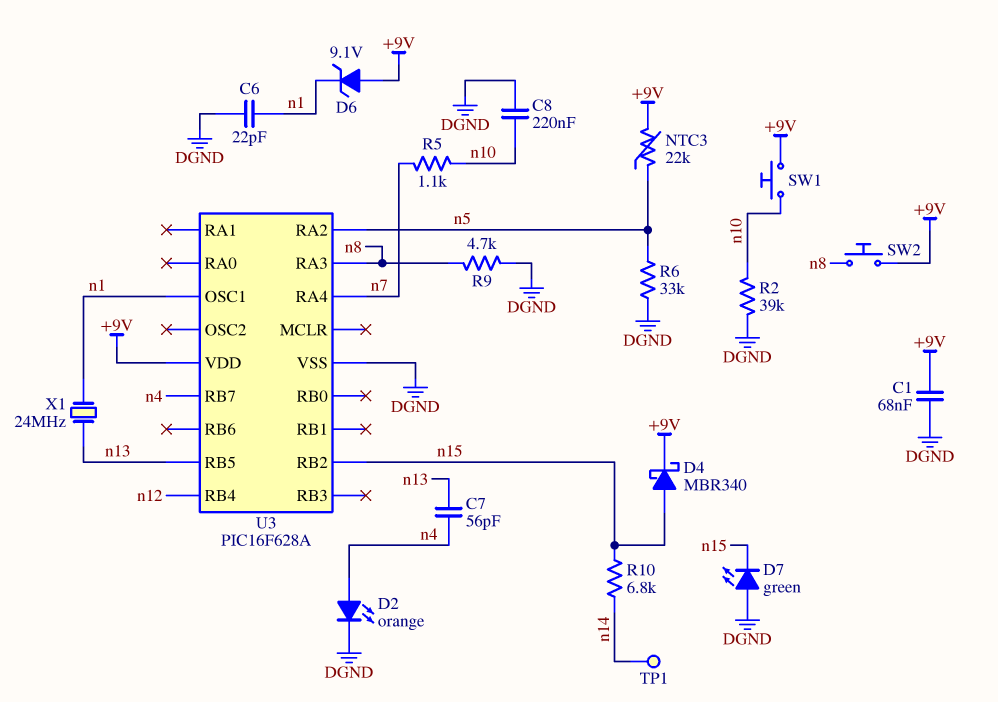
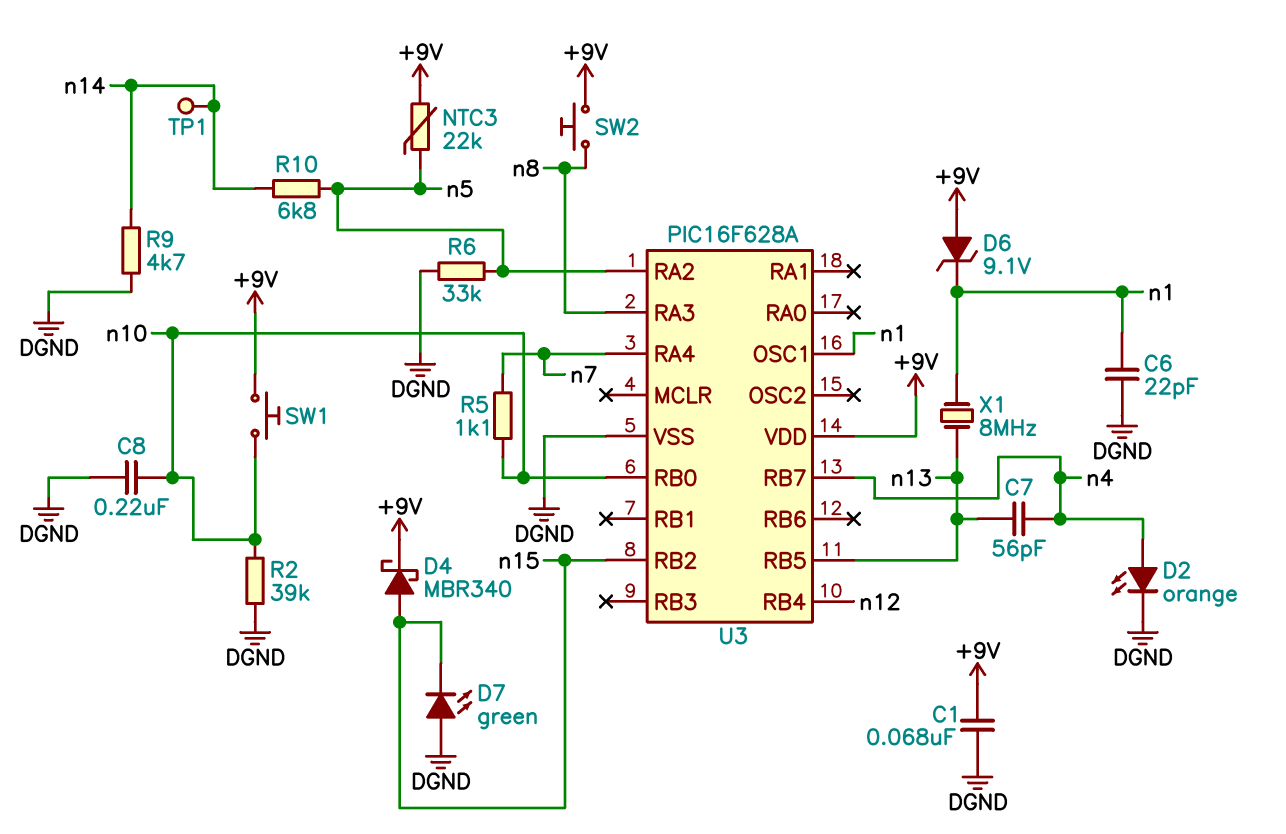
R9: 4.7k (DGND, n8) -> 4.7k (DGND, n14)
R10: 6.8k (n14, n15) -> 6.8k (n5, n14)
U3 pin RB0: none -> n10
X1: 24MHz (n1, n13) -> 8MHz (n1, n13)

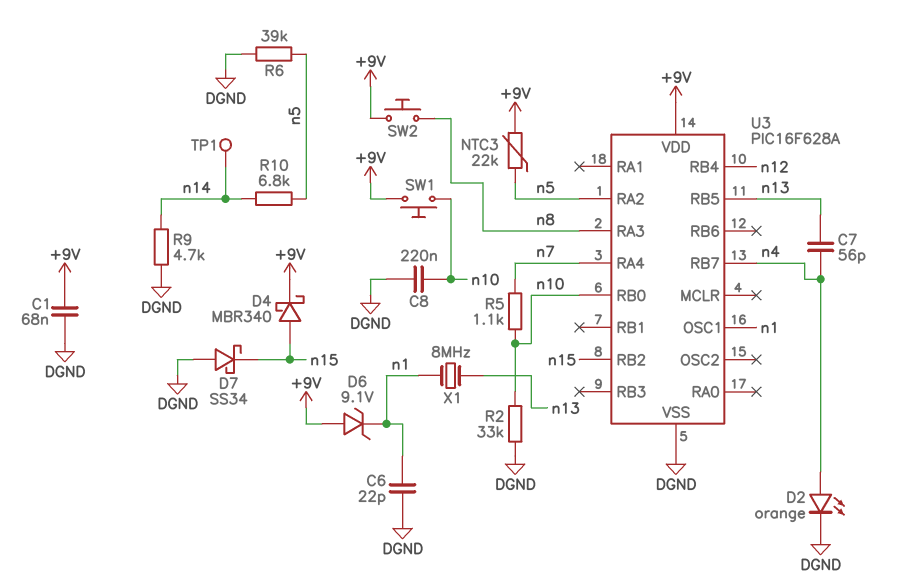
D7: LED green (A DGND, K n15) -> schottky SS34 (A DGND, K n15)
R2: 39k (DGND, n10) -> 33k (DGND, n10)
R6: 33k (DGND, n5) -> 39k (DGND, n5)

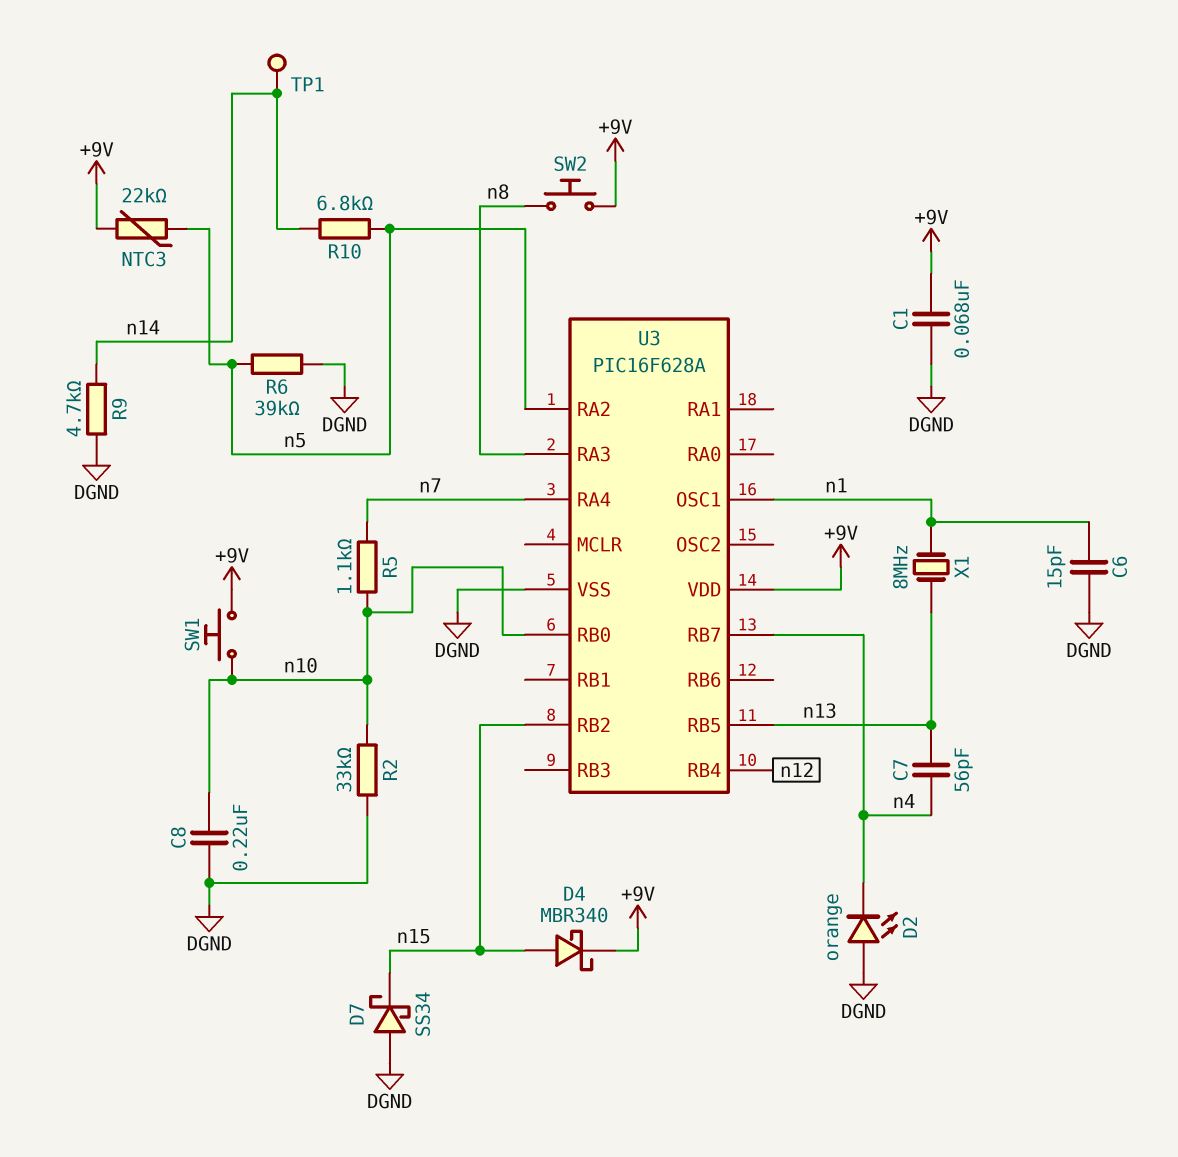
C6: 22pF (DGND, n1) -> 15pF (DGND, n1)
D2: LED orange (A n4, K DGND) -> LED orange (A DGND, K n4)
D6: zener 9.1V (A +9V, K n1) -> none

